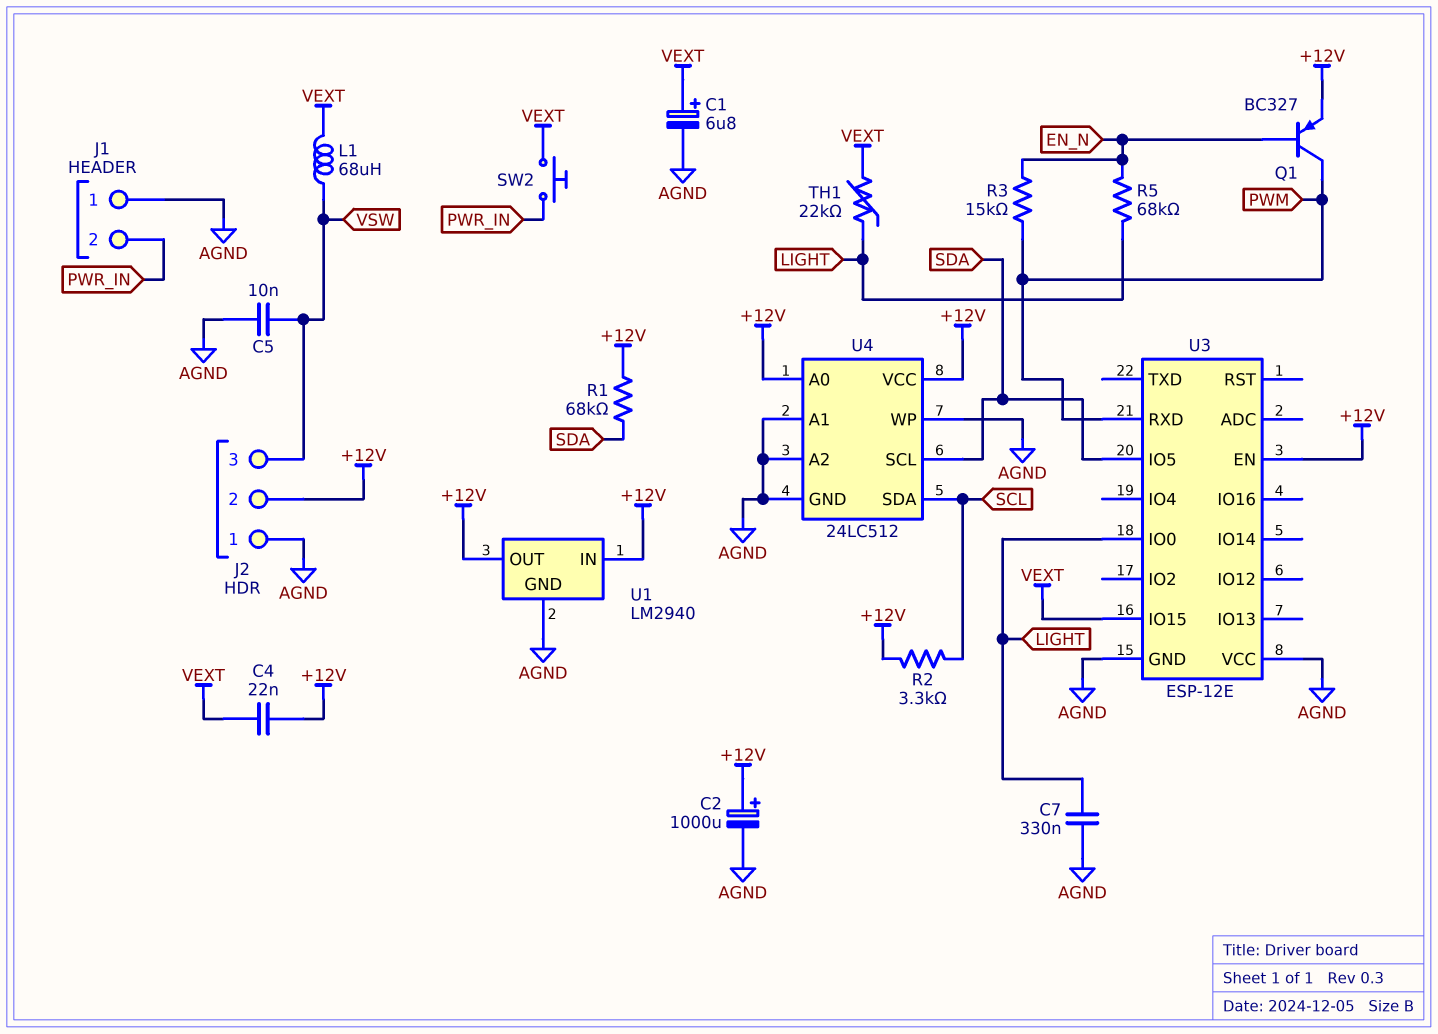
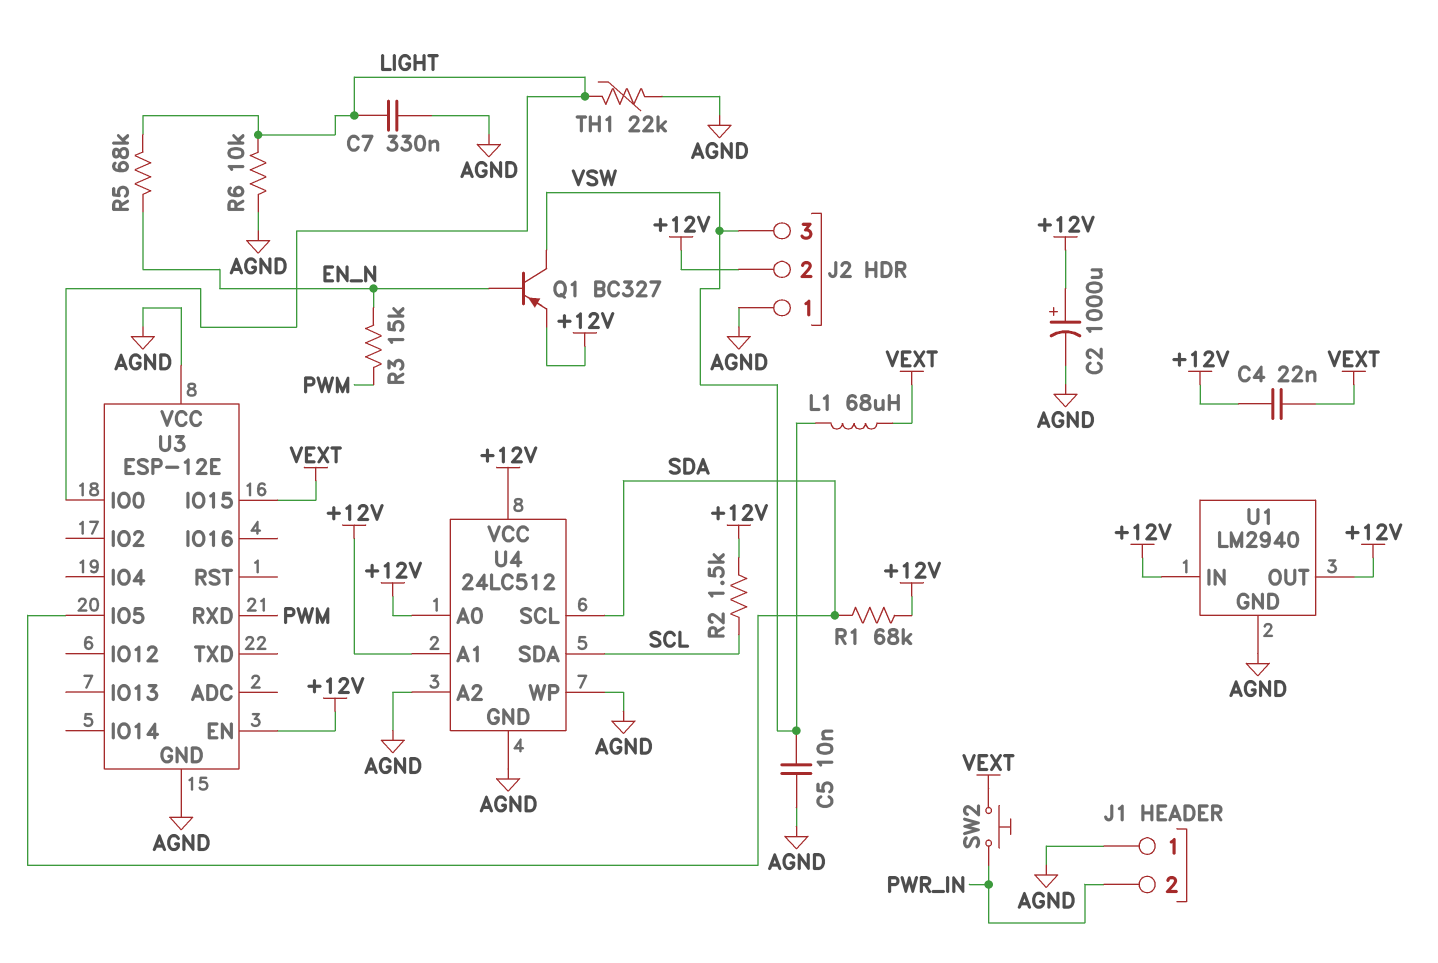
C1: 6.8uF (plus VEXT, minus AGND) -> none
Q1: PNP BC327 (B EN_N, C PWM, E +12V) -> PNP BC327 (B EN_N, C VSW, E +12V)
R2: 3.3k (+12V, SCL) -> 1.5k (+12V, SCL)
R6: none -> 10k (AGND, LIGHT)
TH1: 22k (LIGHT, VEXT) -> 22k (AGND, LIGHT)
U4 pin A1: AGND -> +12V

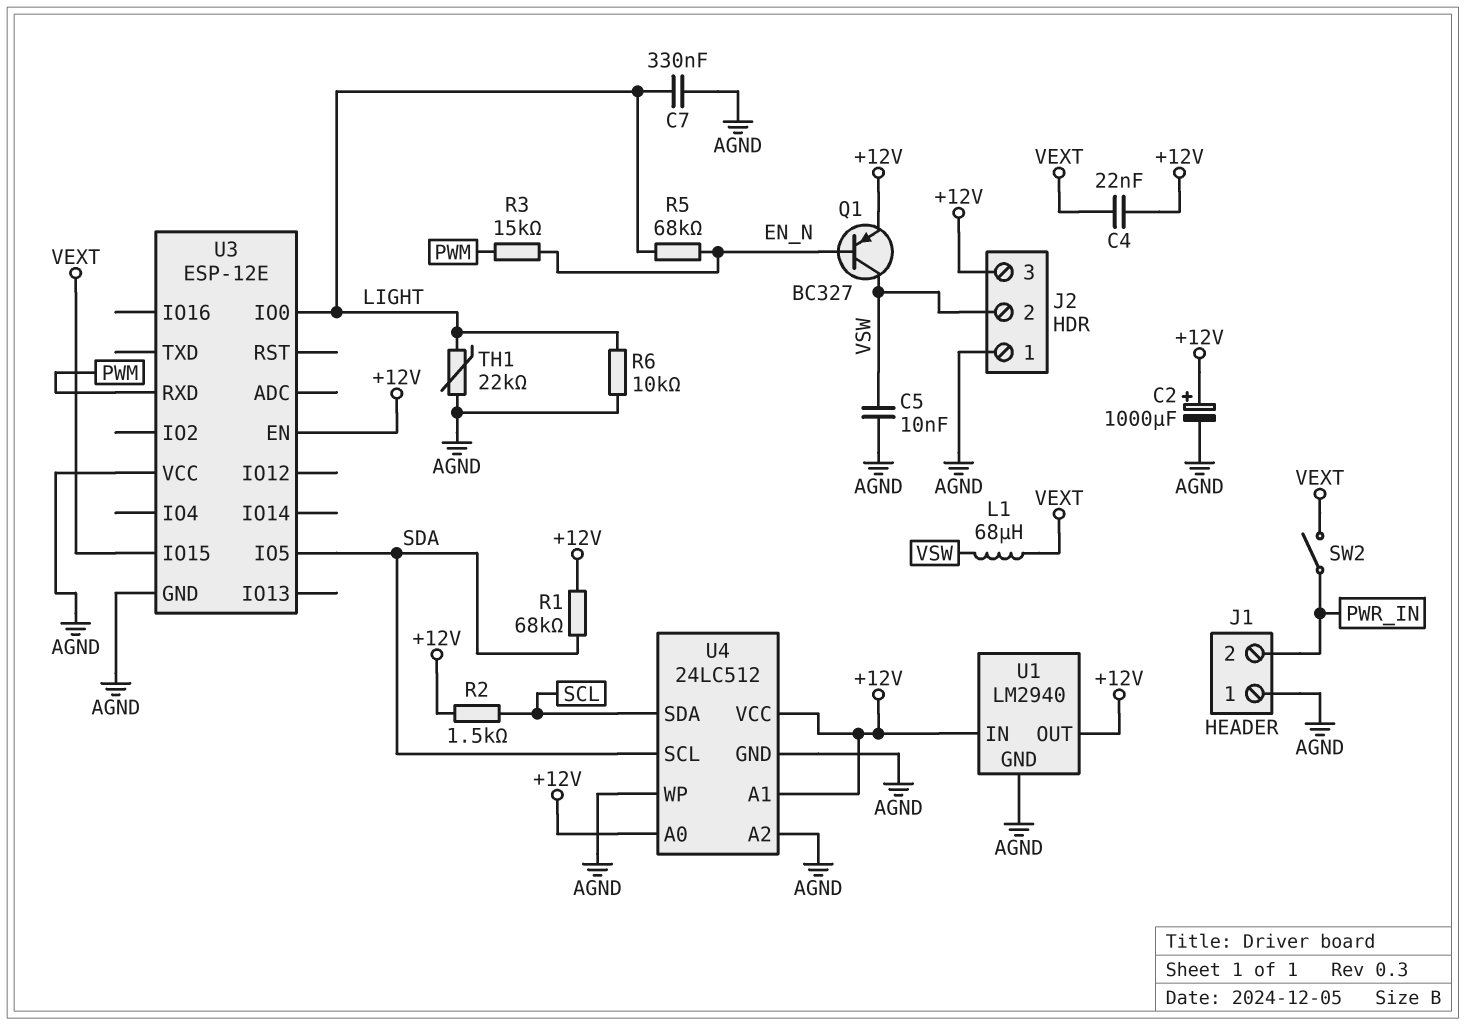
J2 pin 2: +12V -> VSW
J2 pin 3: VSW -> +12V
SW2: button (PWR_IN, VEXT) -> switch (PWR_IN, VEXT)

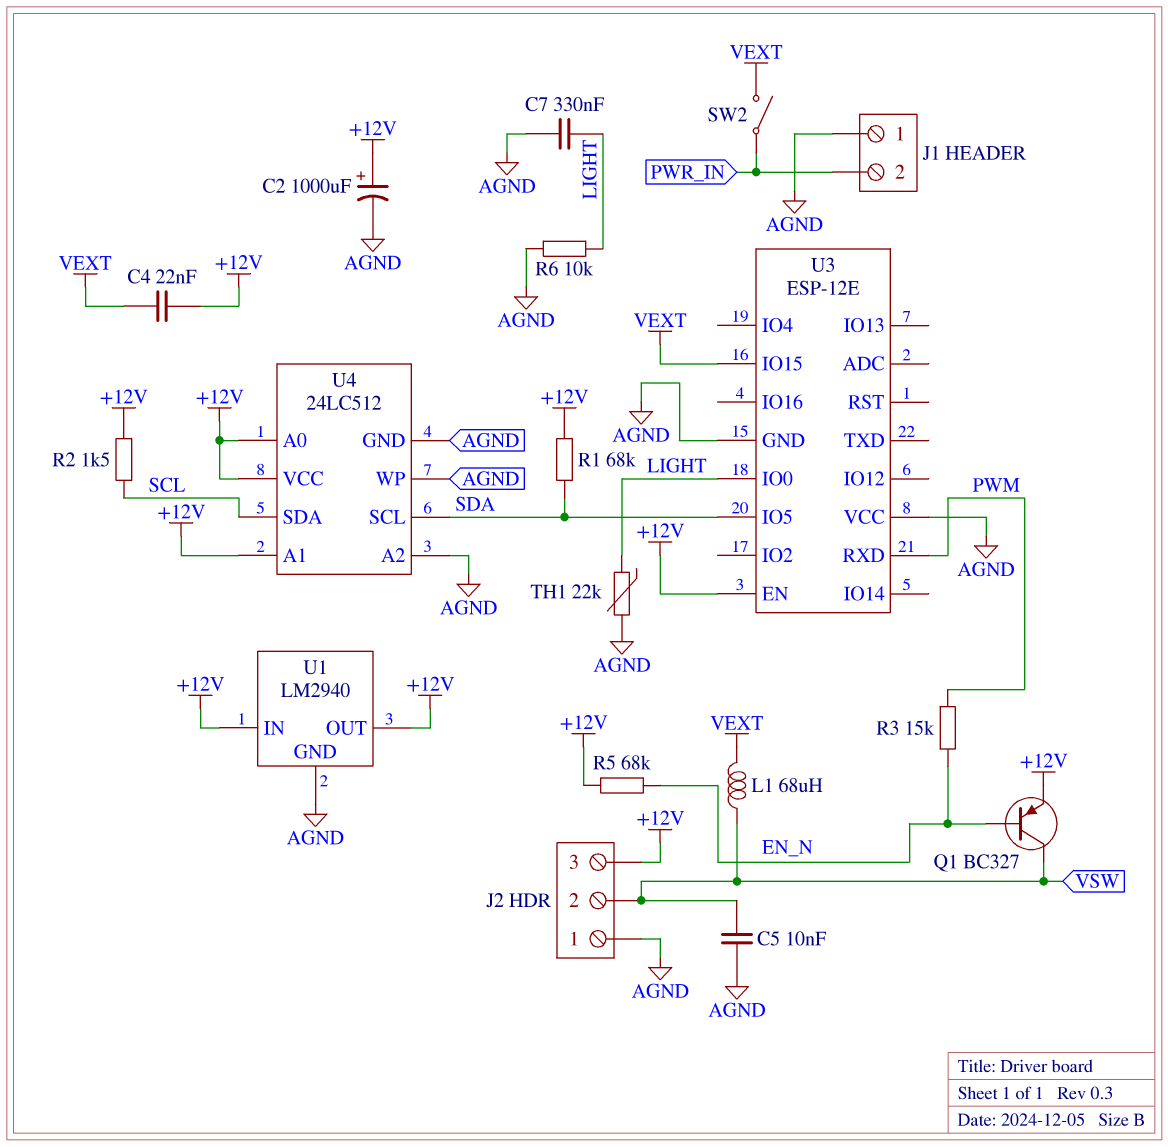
R5: 68k (EN_N, LIGHT) -> 68k (+12V, EN_N)

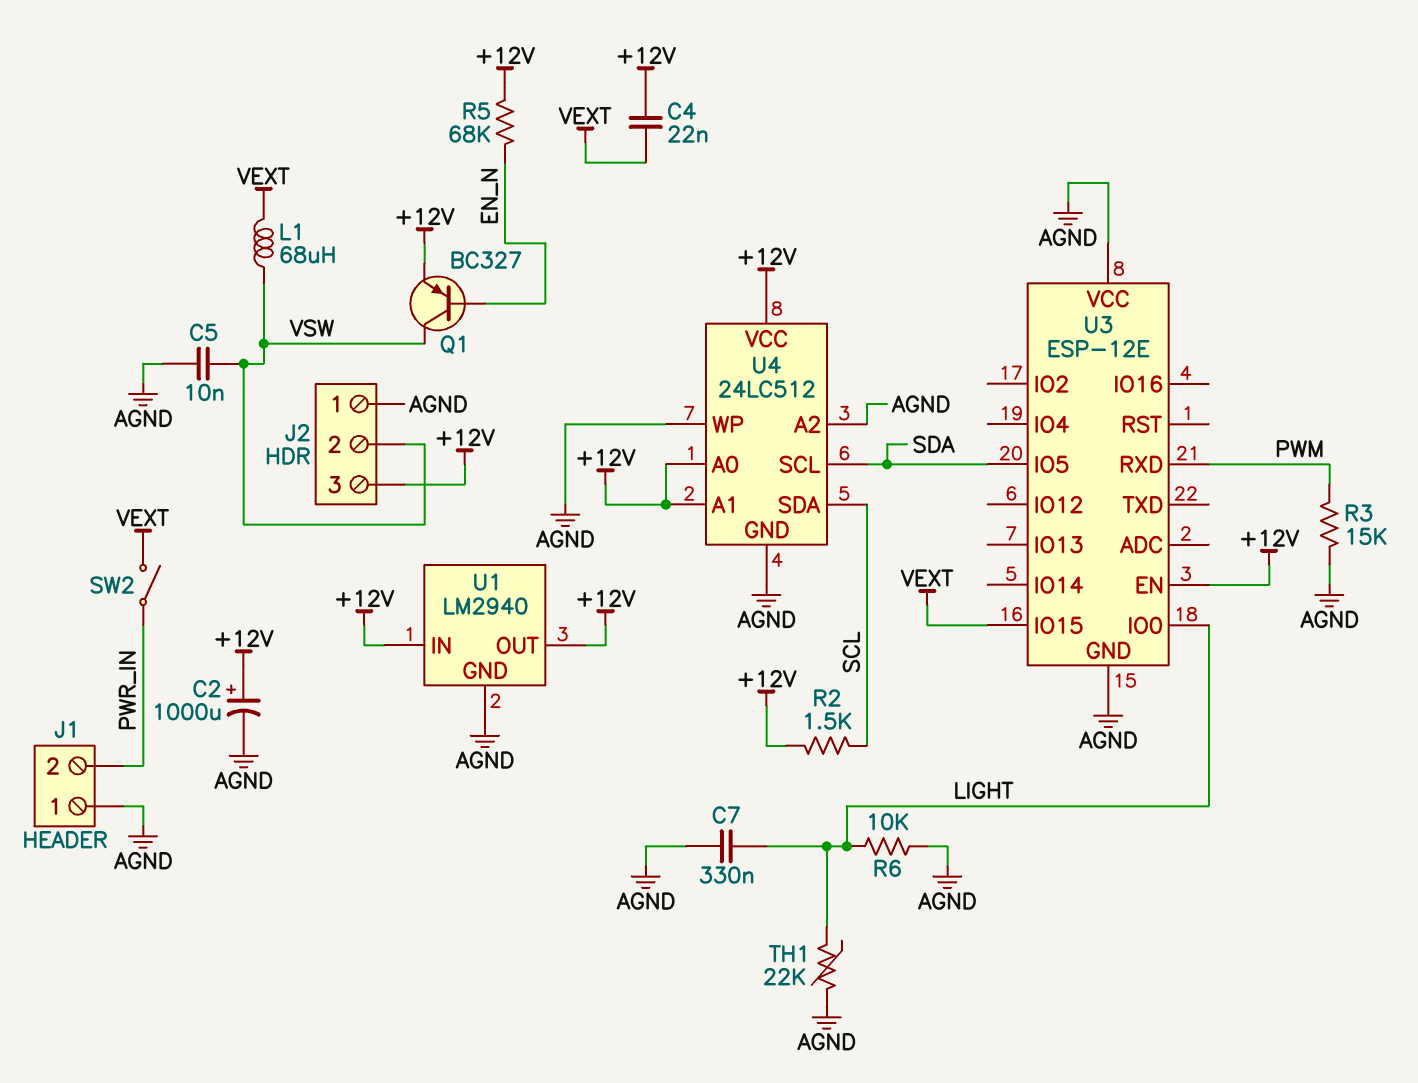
R1: 68k (+12V, SDA) -> none
R3: 15k (EN_N, PWM) -> 15k (AGND, PWM)

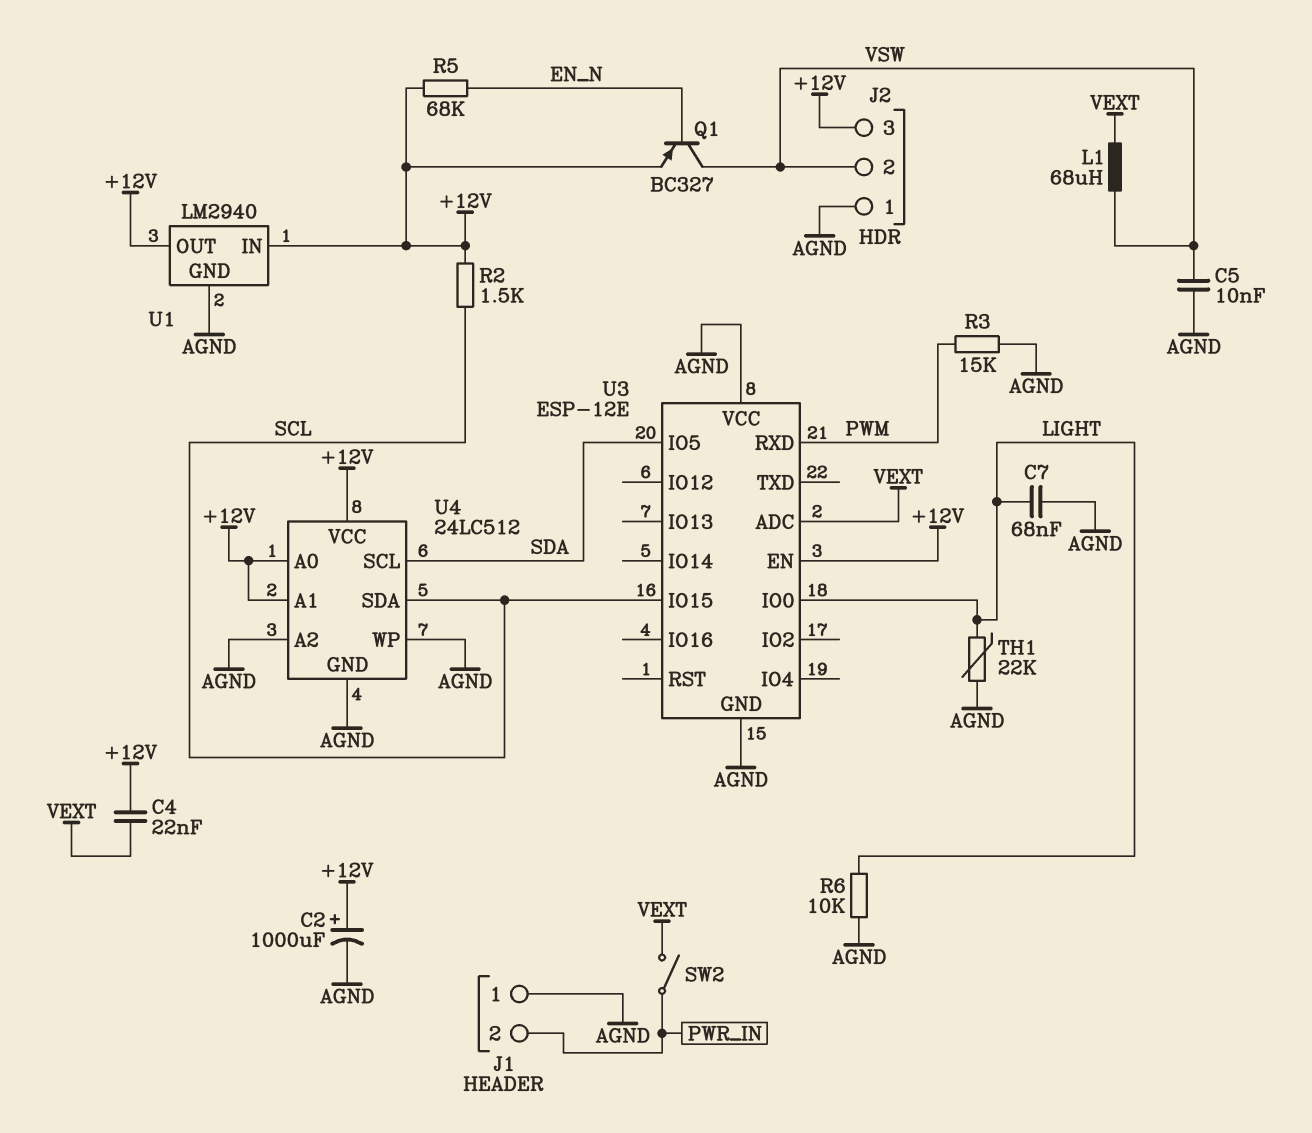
C7: 330nF (AGND, LIGHT) -> 68nF (AGND, LIGHT)
U3 pin ADC: none -> VEXT
U3 pin IO15: VEXT -> SCL

